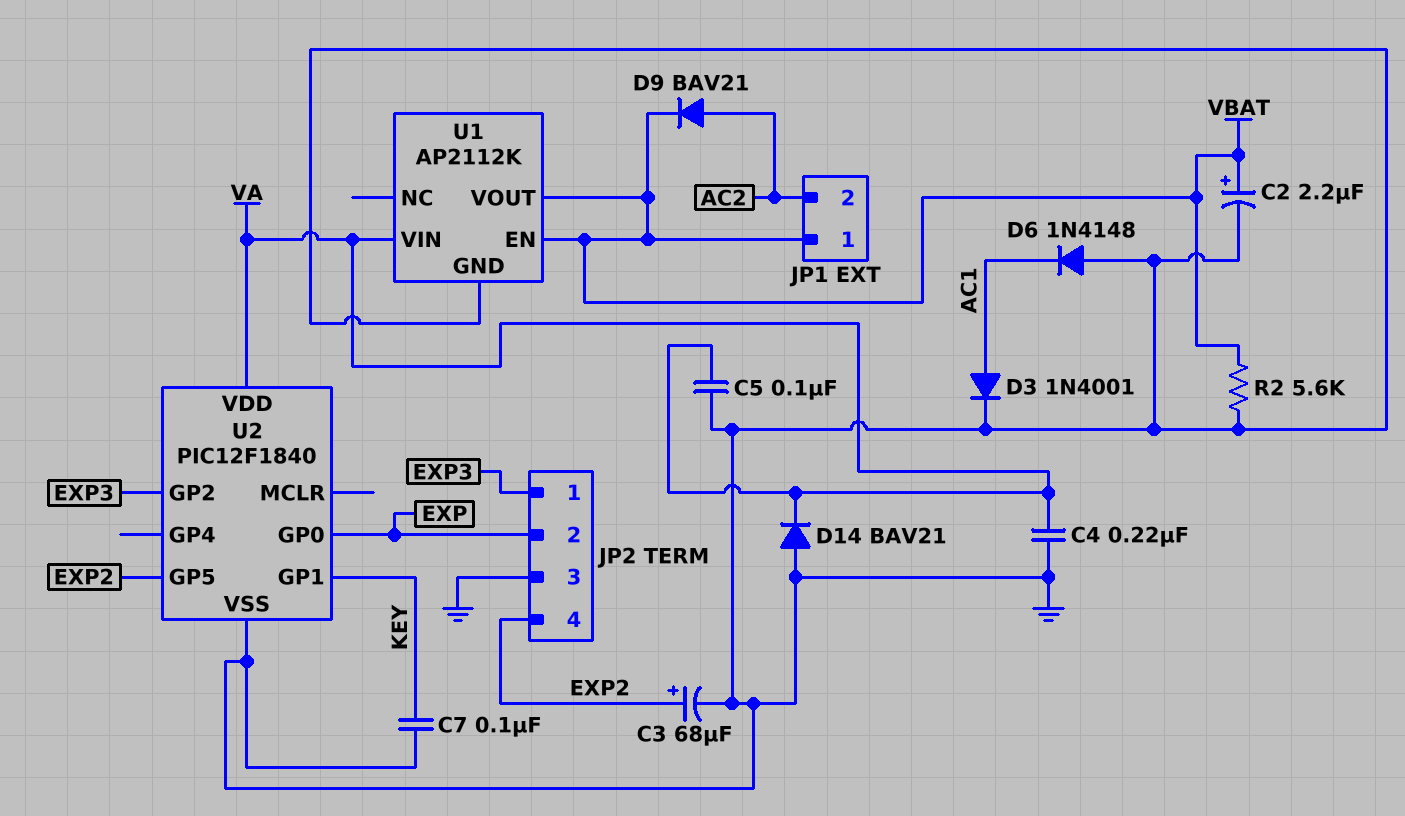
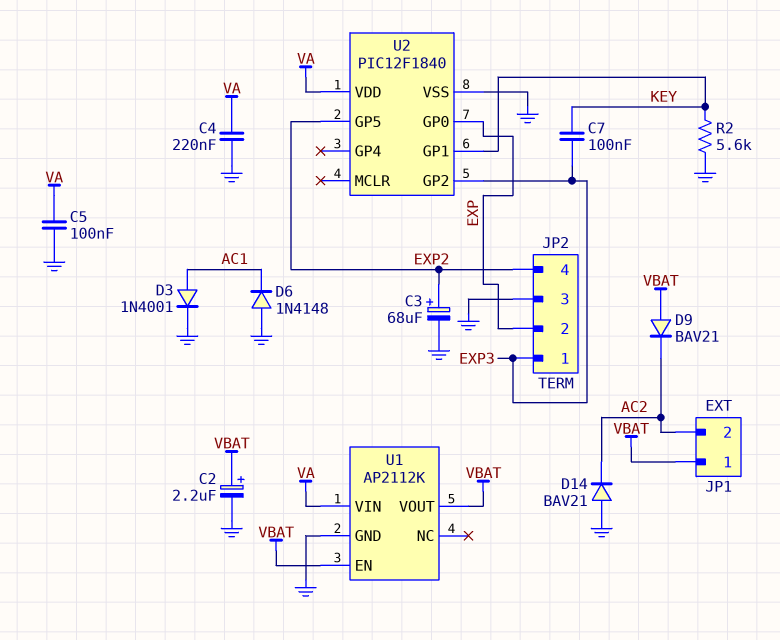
C7: 100nF (GND, KEY) -> 100nF (EXP3, KEY)
D9: diode BAV21 (A AC2, K VBAT) -> diode BAV21 (A VBAT, K AC2)
D14: diode BAV21 (A GND, K VA) -> diode BAV21 (A GND, K AC2)
R2: 5.6k (GND, VBAT) -> 5.6k (GND, KEY)

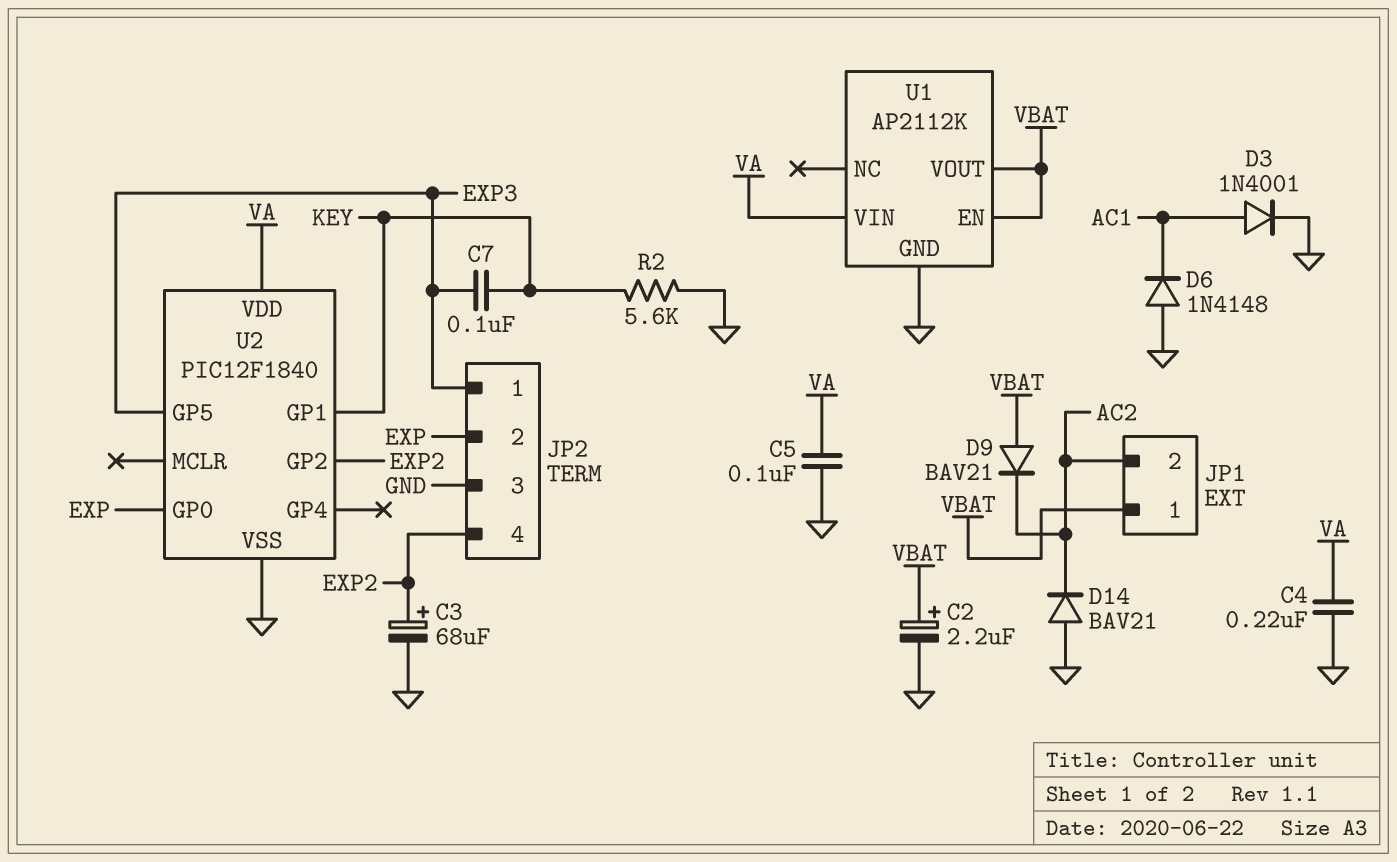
U2 pin GP2: EXP3 -> EXP2
U2 pin GP5: EXP2 -> EXP3

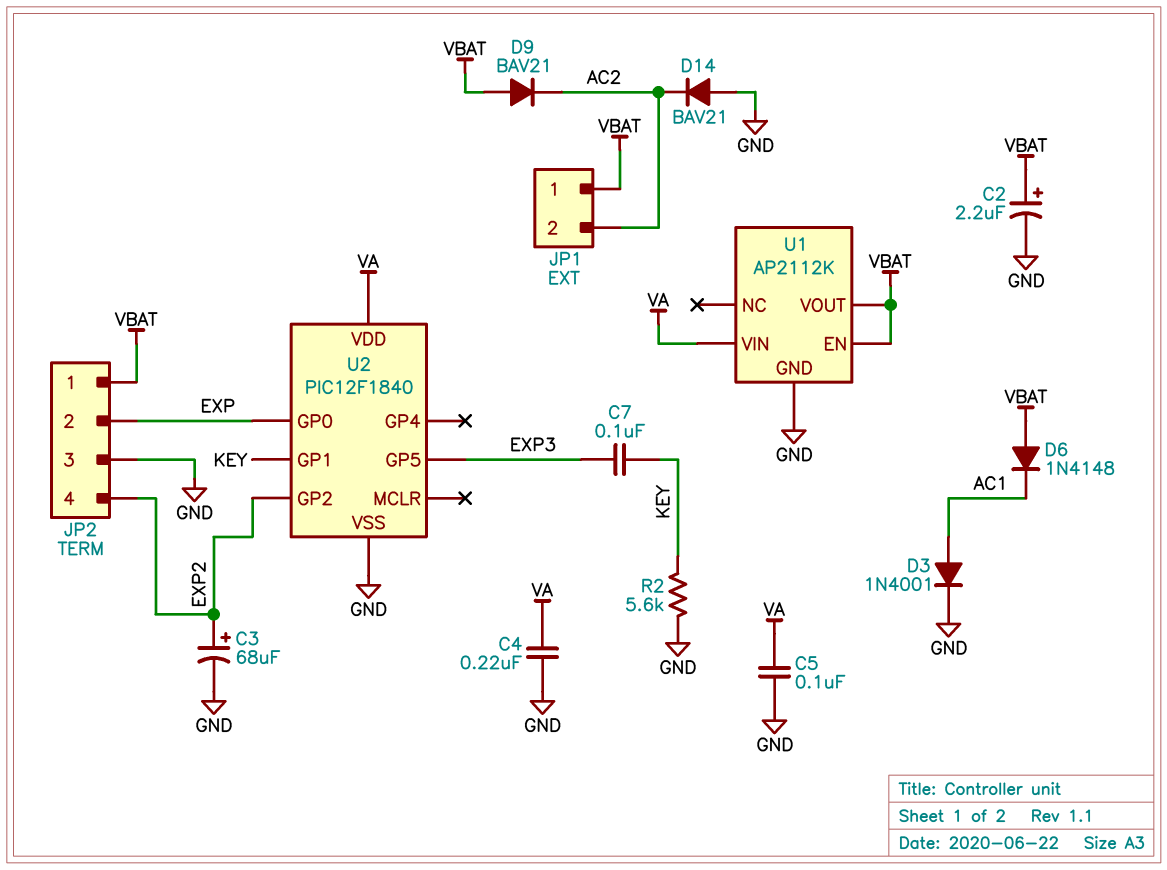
D6: diode 1N4148 (A GND, K AC1) -> diode 1N4148 (A VBAT, K AC1)
JP2 pin 1: EXP3 -> VBAT

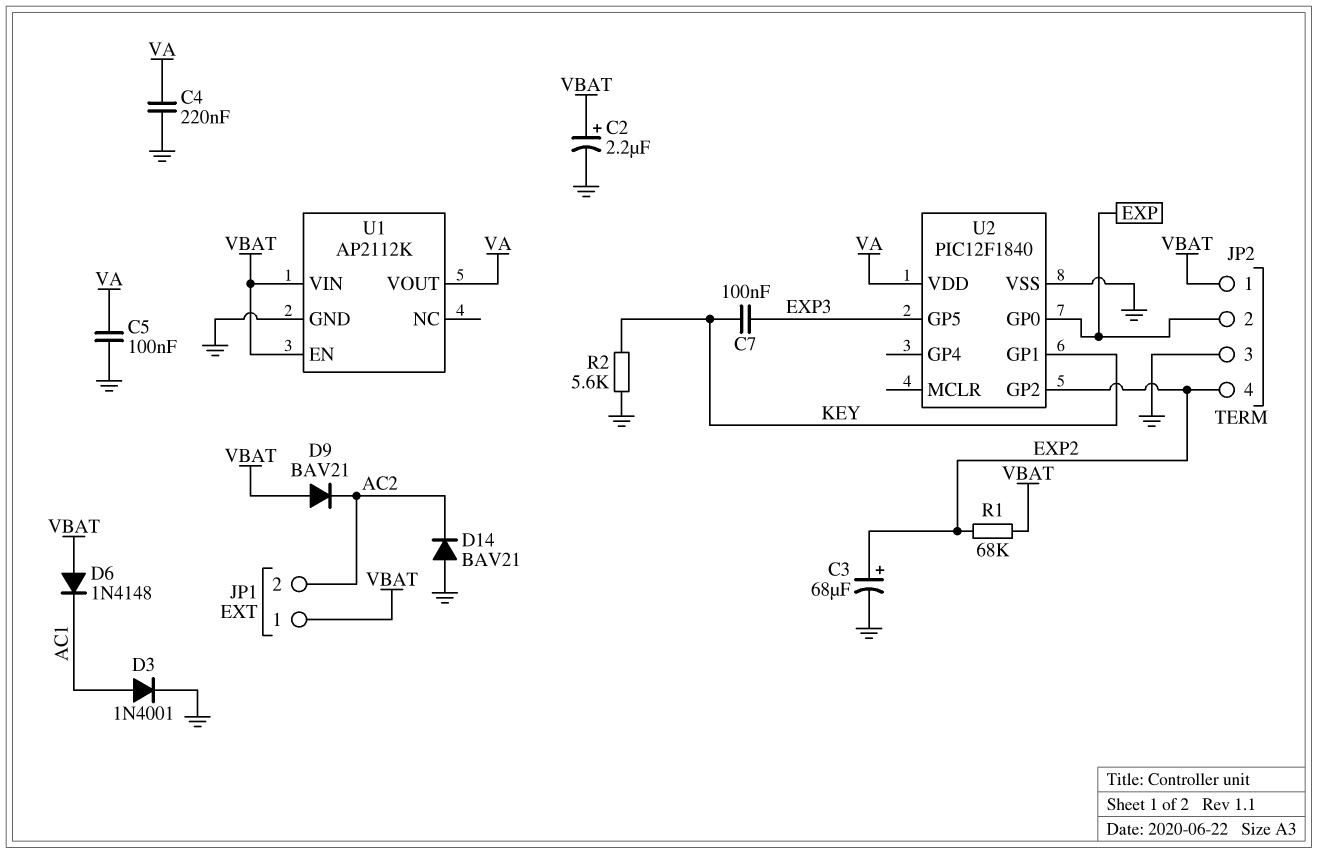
R1: none -> 68k (EXP2, VBAT)
U1 pin VIN: VA -> VBAT
U1 pin VOUT: VBAT -> VA

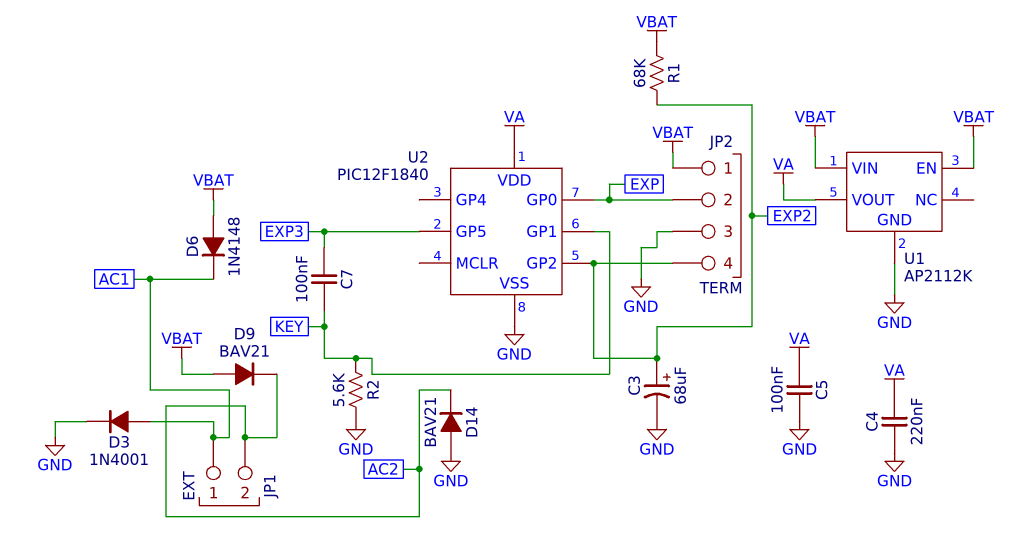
C2: 2.2uF (plus VBAT, minus GND) -> none
JP1 pin 1: VBAT -> AC1

